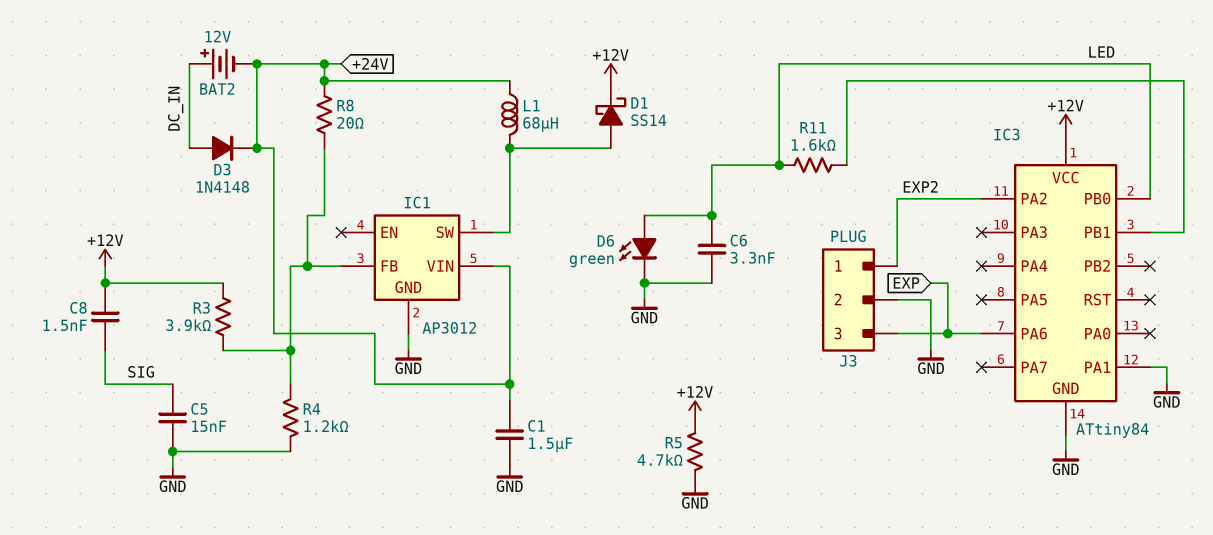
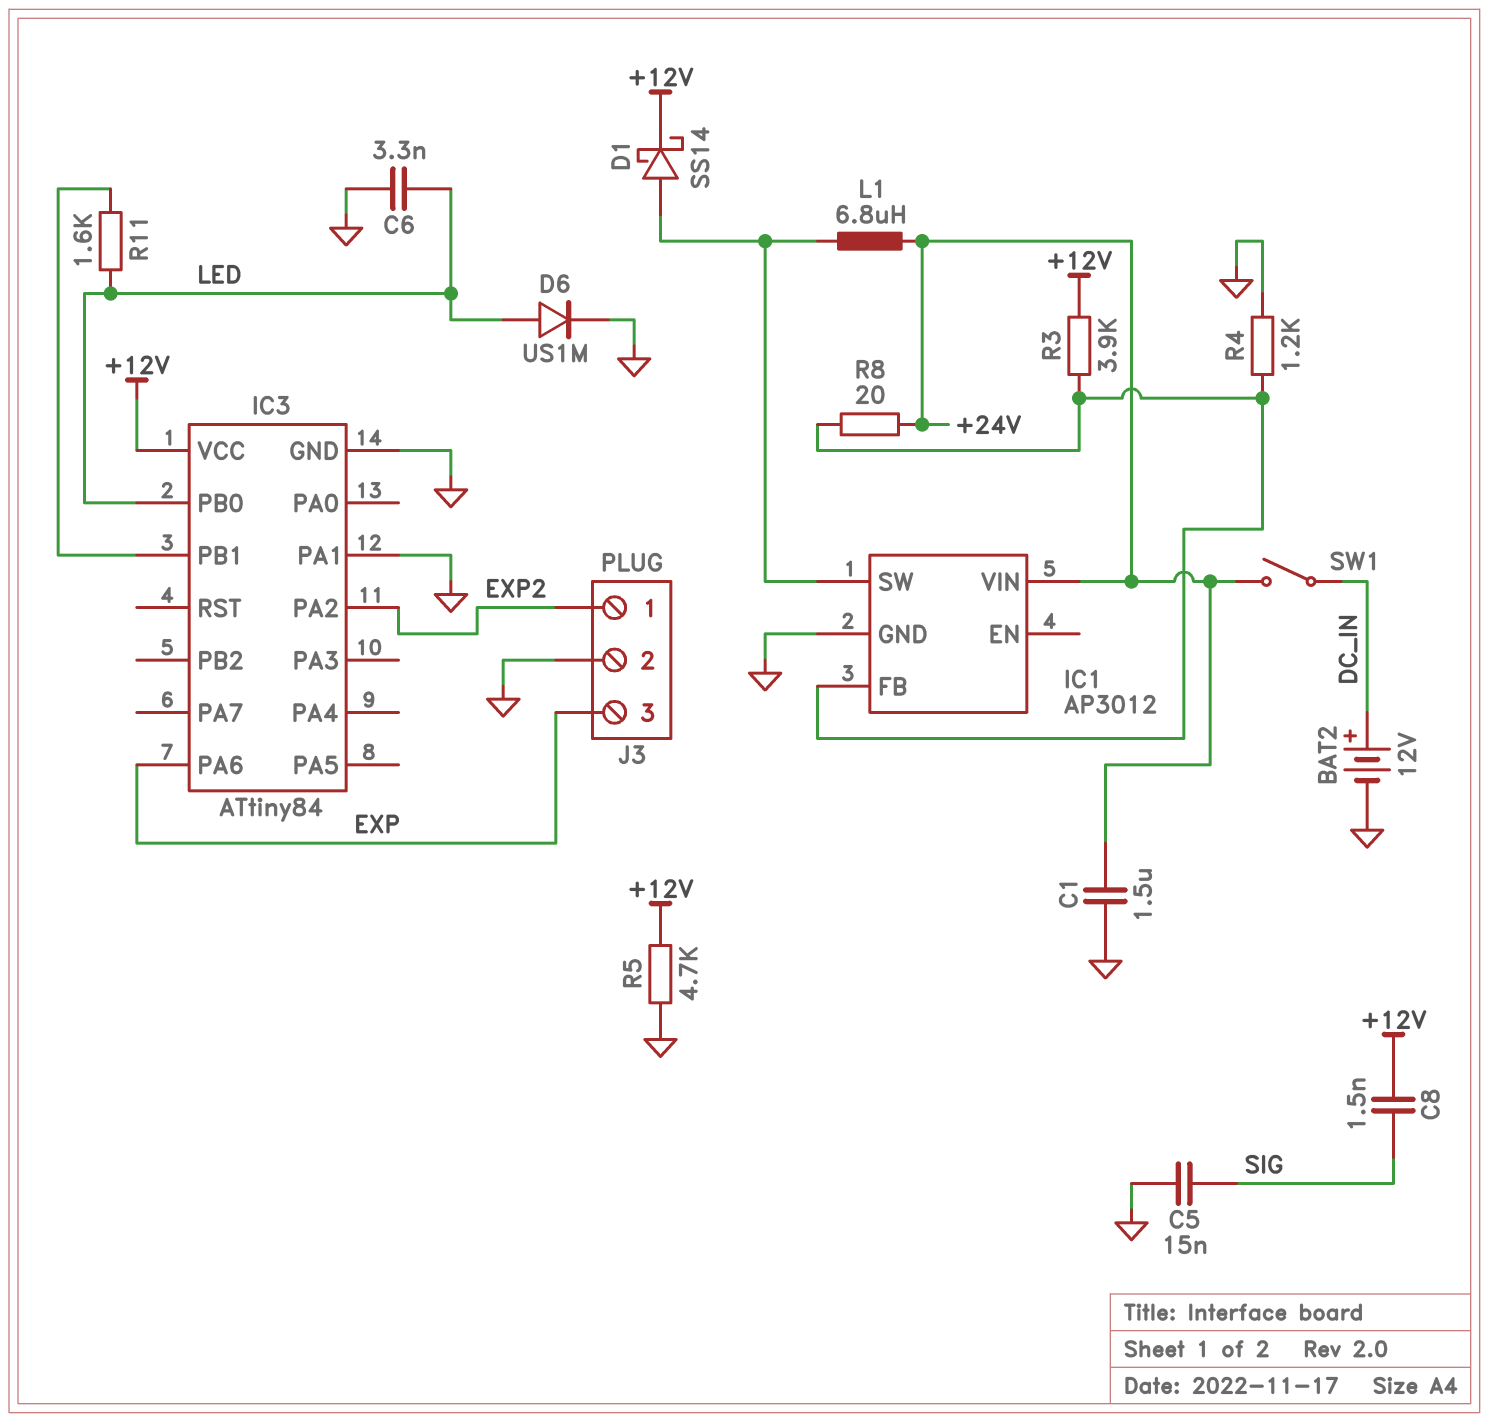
BAT2: 12V (plus DC_IN, minus +24V) -> 12V (plus DC_IN, minus GND)
D3: diode 1N4148 (A DC_IN, K +24V) -> none
D6: LED green (A LED, K GND) -> diode US1M (A LED, K GND)
L1: 68uH (+24V, IC1/SW) -> 6.8uH (+24V, IC1/SW)
SW1: none -> switch (+24V, DC_IN)

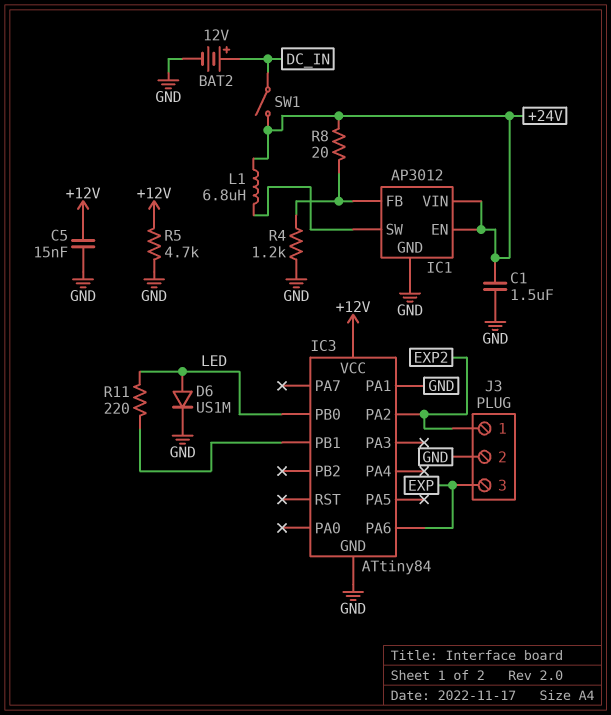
C5: 15nF (GND, SIG) -> 15nF (+12V, GND)
C6: 3.3nF (GND, LED) -> none
C8: 1.5nF (+12V, SIG) -> none
D1: schottky SS14 (A IC1/SW, K +12V) -> none
IC1 pin EN: none -> +24V
R3: 3.9k (+12V, IC1/FB) -> none
R11: 1.6k (IC3/PB1, LED) -> 220 (IC3/PB1, LED)

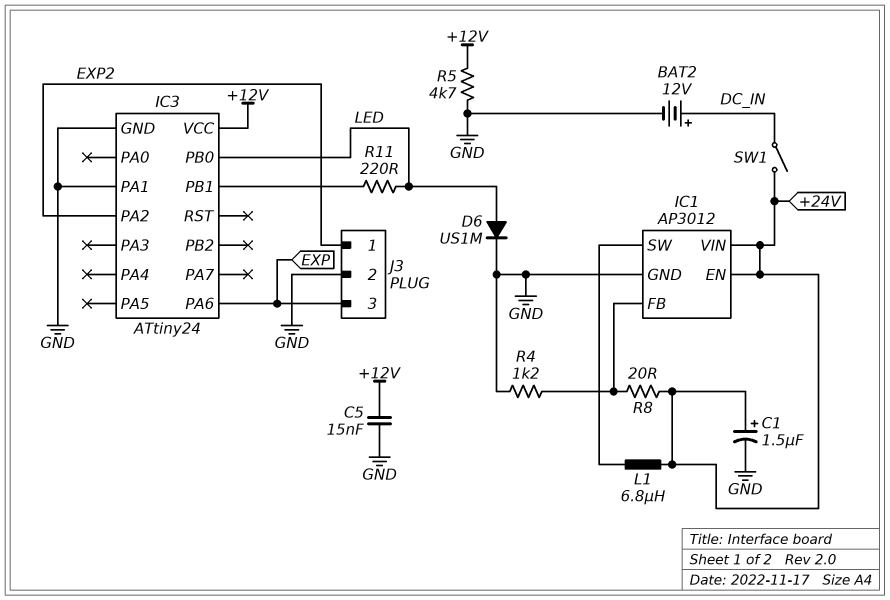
C1: 1.5uF (+24V, GND) -> 1.5uF (plus +24V, minus GND)
IC3: ATtiny84 -> ATtiny24

